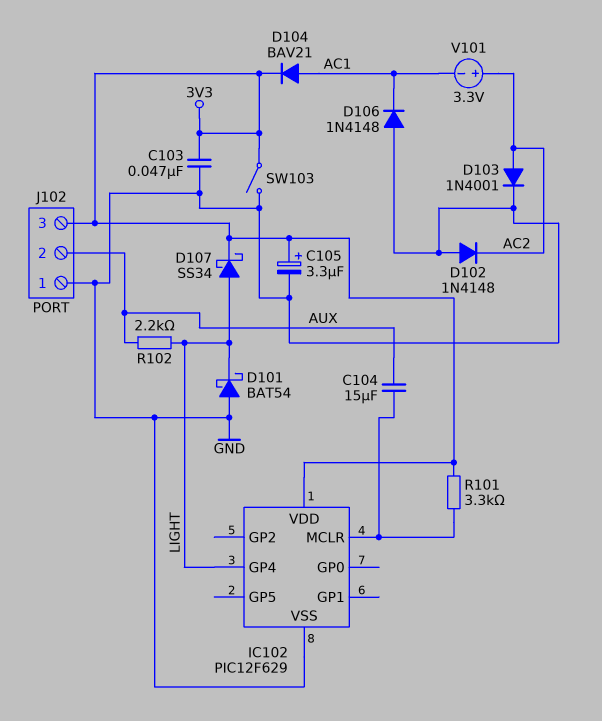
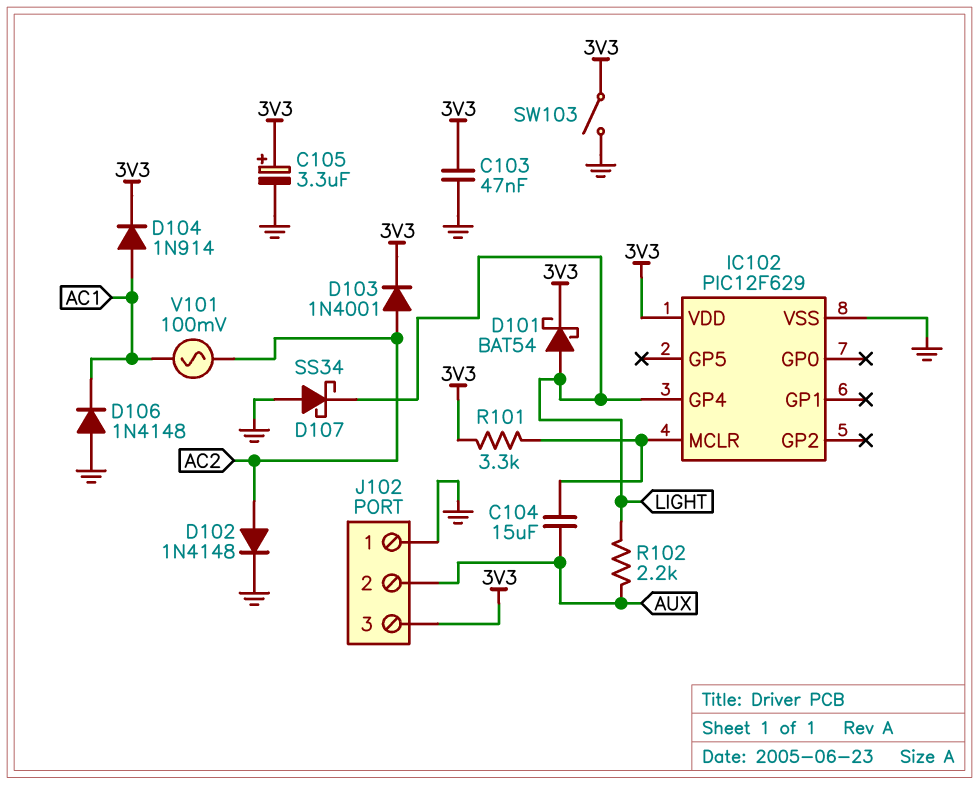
D101: schottky BAT54 (A GND, K LIGHT) -> schottky BAT54 (A LIGHT, K 3V3)
D102: diode 1N4148 (A GND, K AC2) -> diode 1N4148 (A AC2, K GND)
D103: diode 1N4001 (A AC2, K GND) -> diode 1N4001 (A AC2, K 3V3)
D104: diode BAV21 (A AC1, K 3V3) -> diode 1N914 (A AC1, K 3V3)
D107: schottky SS34 (A LIGHT, K 3V3) -> schottky SS34 (A GND, K LIGHT)
V101: 3.3V (plus AC2, minus AC1) -> AC 100mV (AC1, AC2)

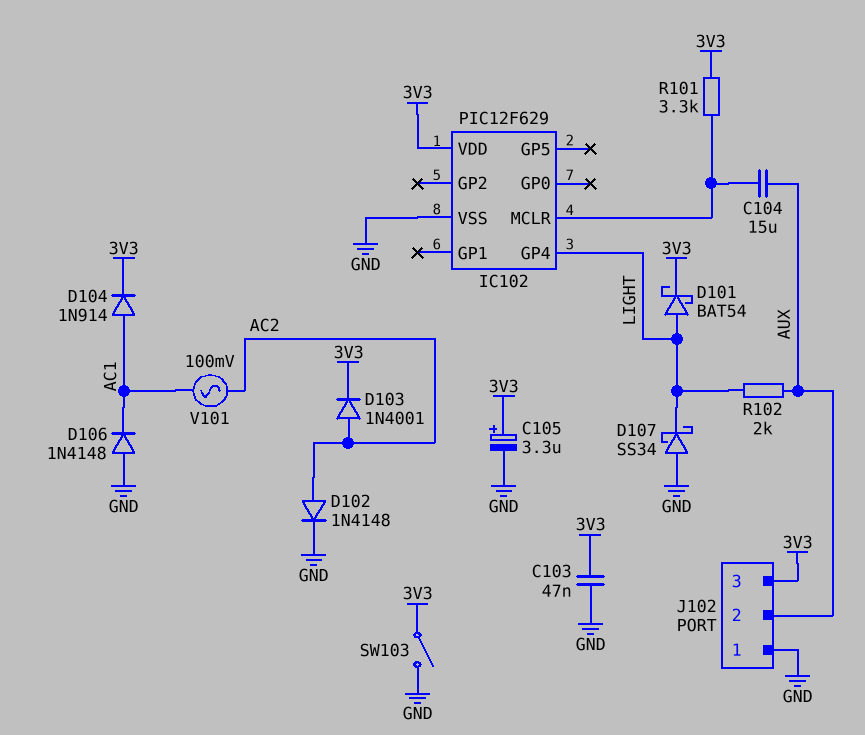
R102: 2.2k (AUX, LIGHT) -> 2k (AUX, LIGHT)

